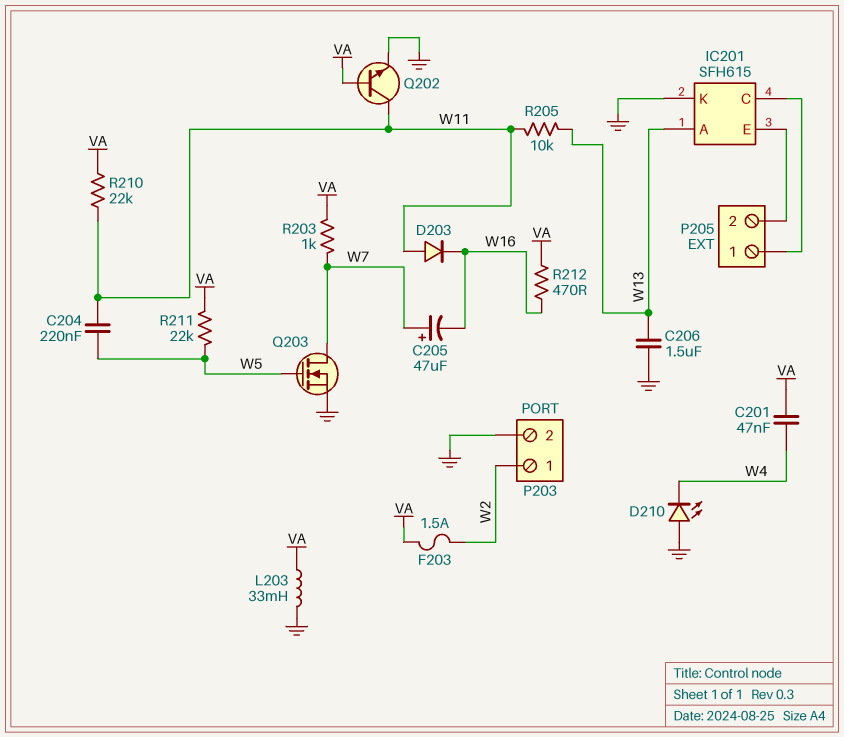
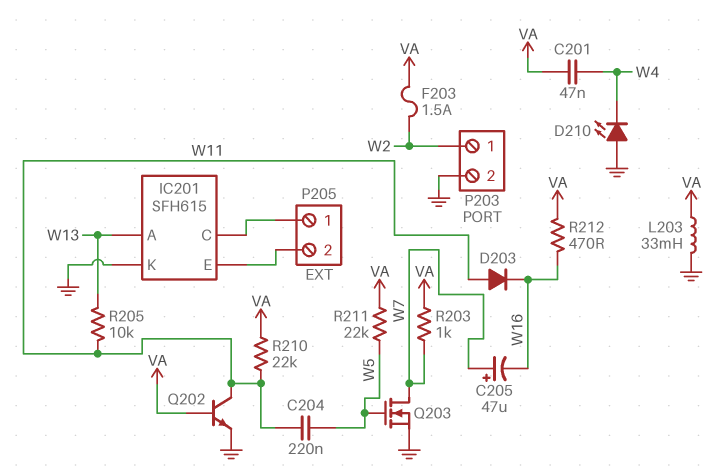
C206: 1.5uF (GND, W13) -> none

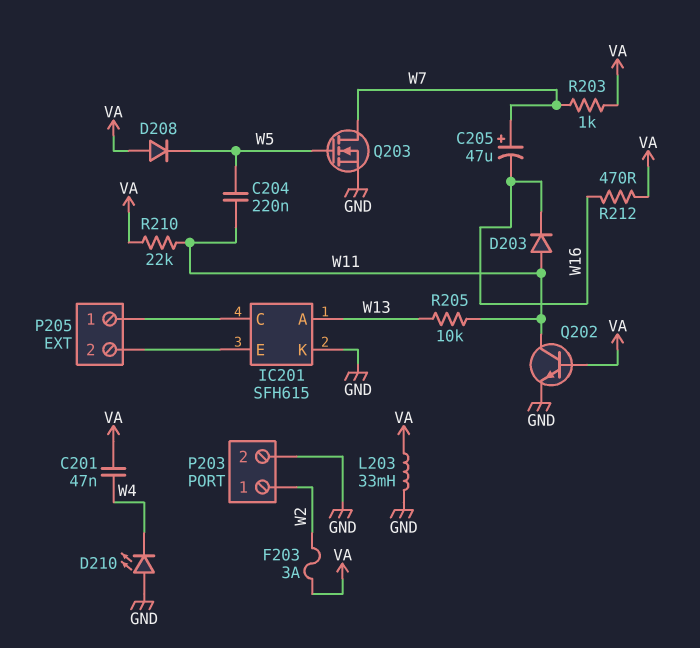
D208: none -> diode (A VA, K W5)
F203: 1.5A (VA, W2) -> 3A (VA, W2)
R211: 22k (VA, W5) -> none

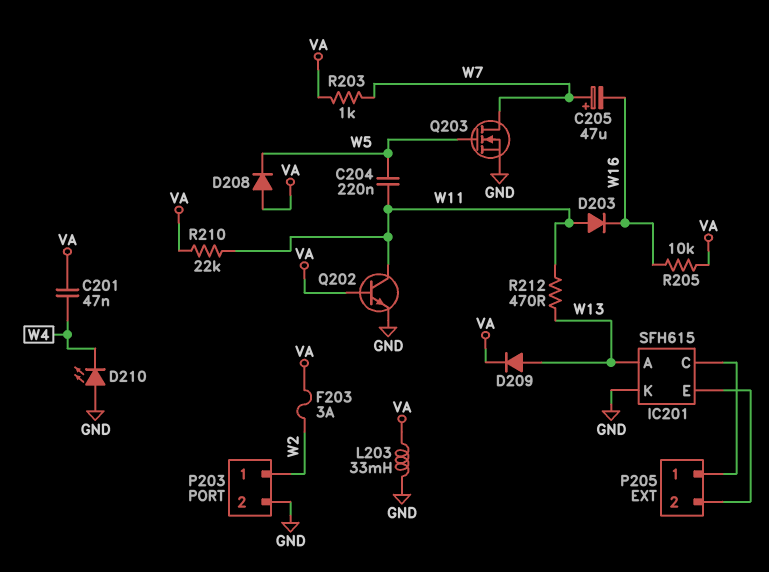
D209: none -> diode (A W13, K VA)
R205: 10k (W11, W13) -> 10k (VA, W16)
R212: 470 (VA, W16) -> 470 (W11, W13)

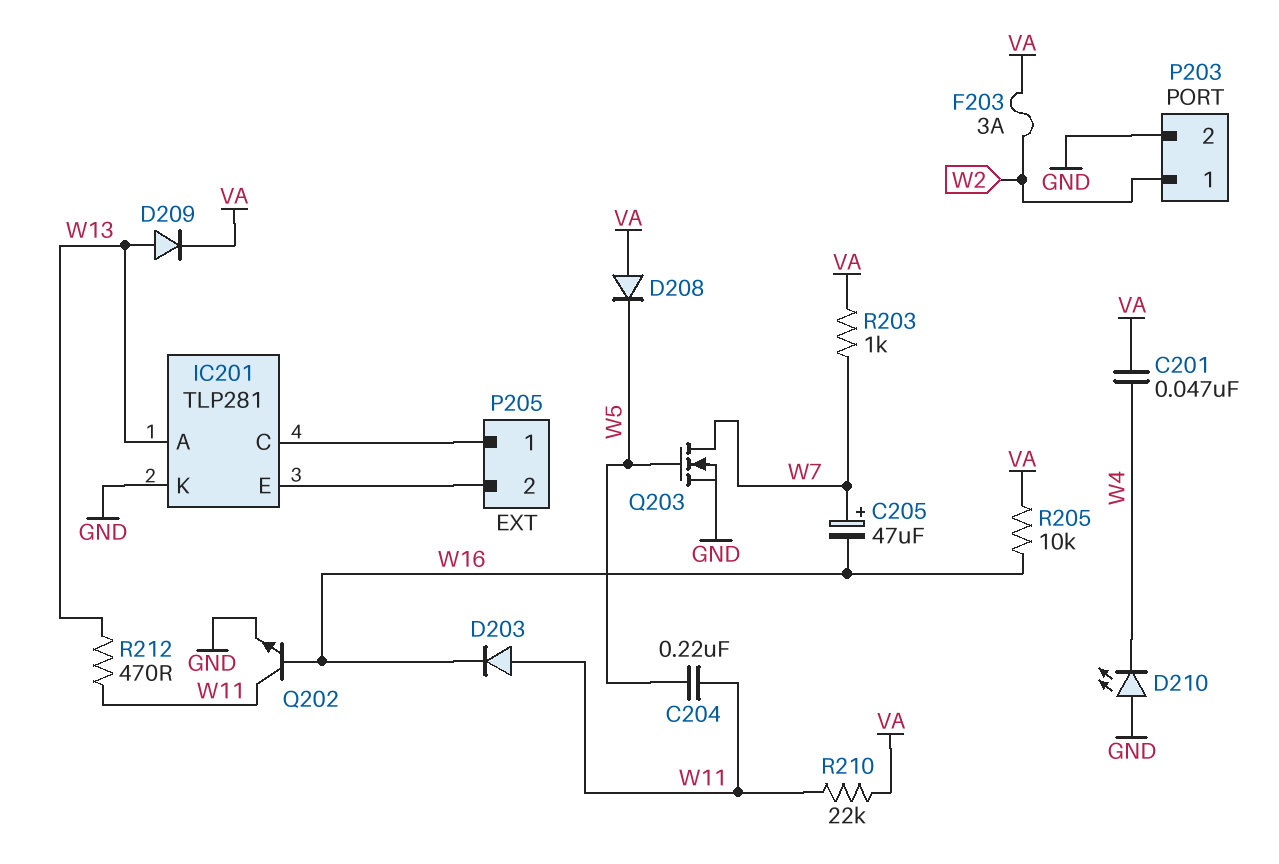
IC201: SFH615 -> TLP281
L203: 33mH (GND, VA) -> none
Q202: NPN (B VA, C W11, E GND) -> NPN (B W16, C W11, E GND)

